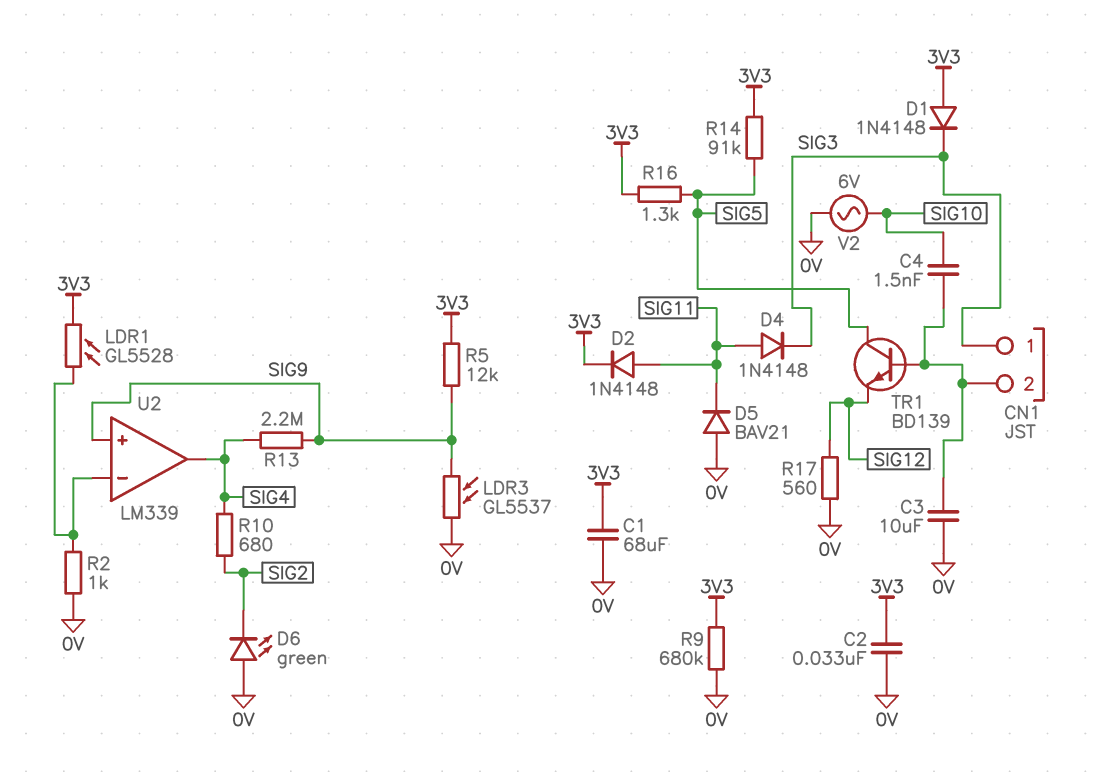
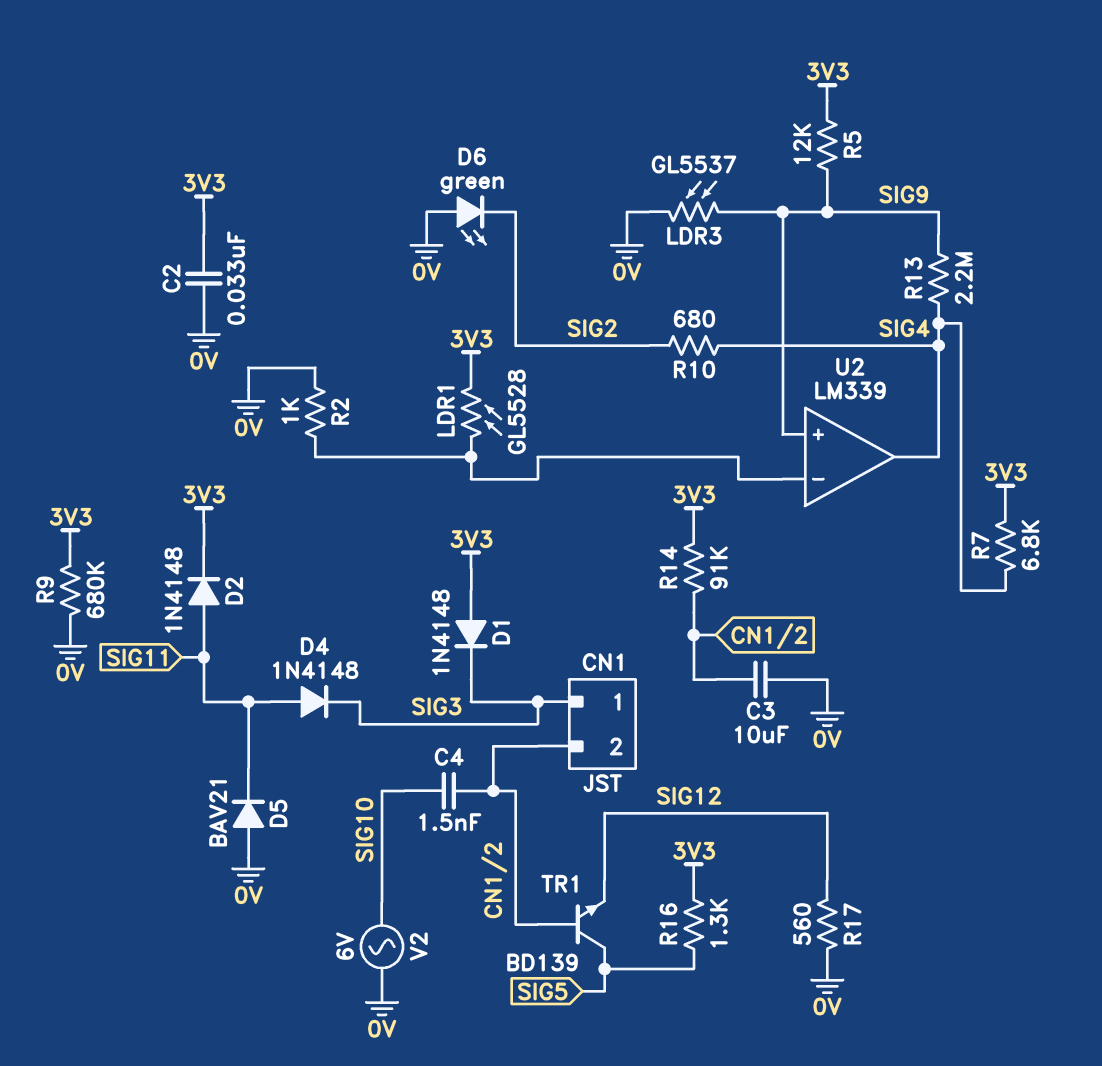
C1: 68uF (0V, 3V3) -> none
R7: none -> 6.8k (3V3, SIG4)
R14: 91k (3V3, SIG5) -> 91k (3V3, CN1/2)

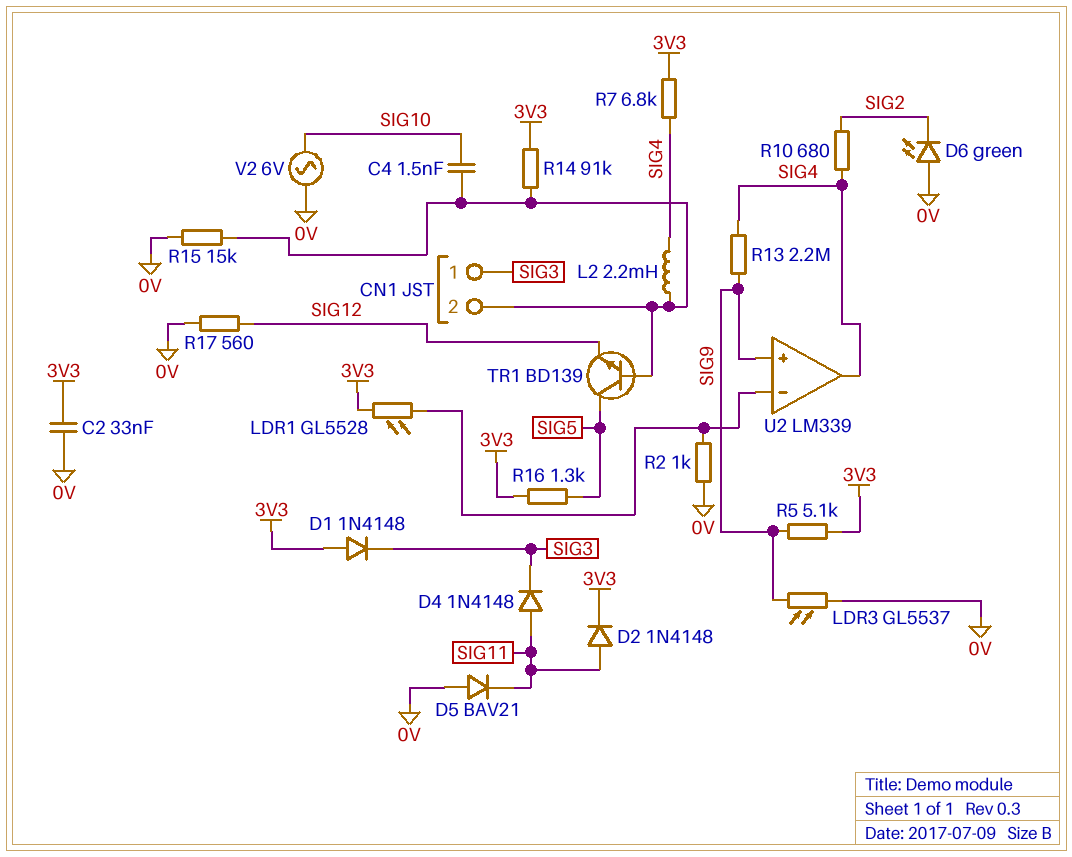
C3: 10uF (0V, CN1/2) -> none
L2: none -> 2.2mH (CN1/2, SIG4)
R5: 12k (3V3, SIG9) -> 5.1k (3V3, SIG9)
R9: 680k (0V, 3V3) -> none
R15: none -> 15k (0V, CN1/2)

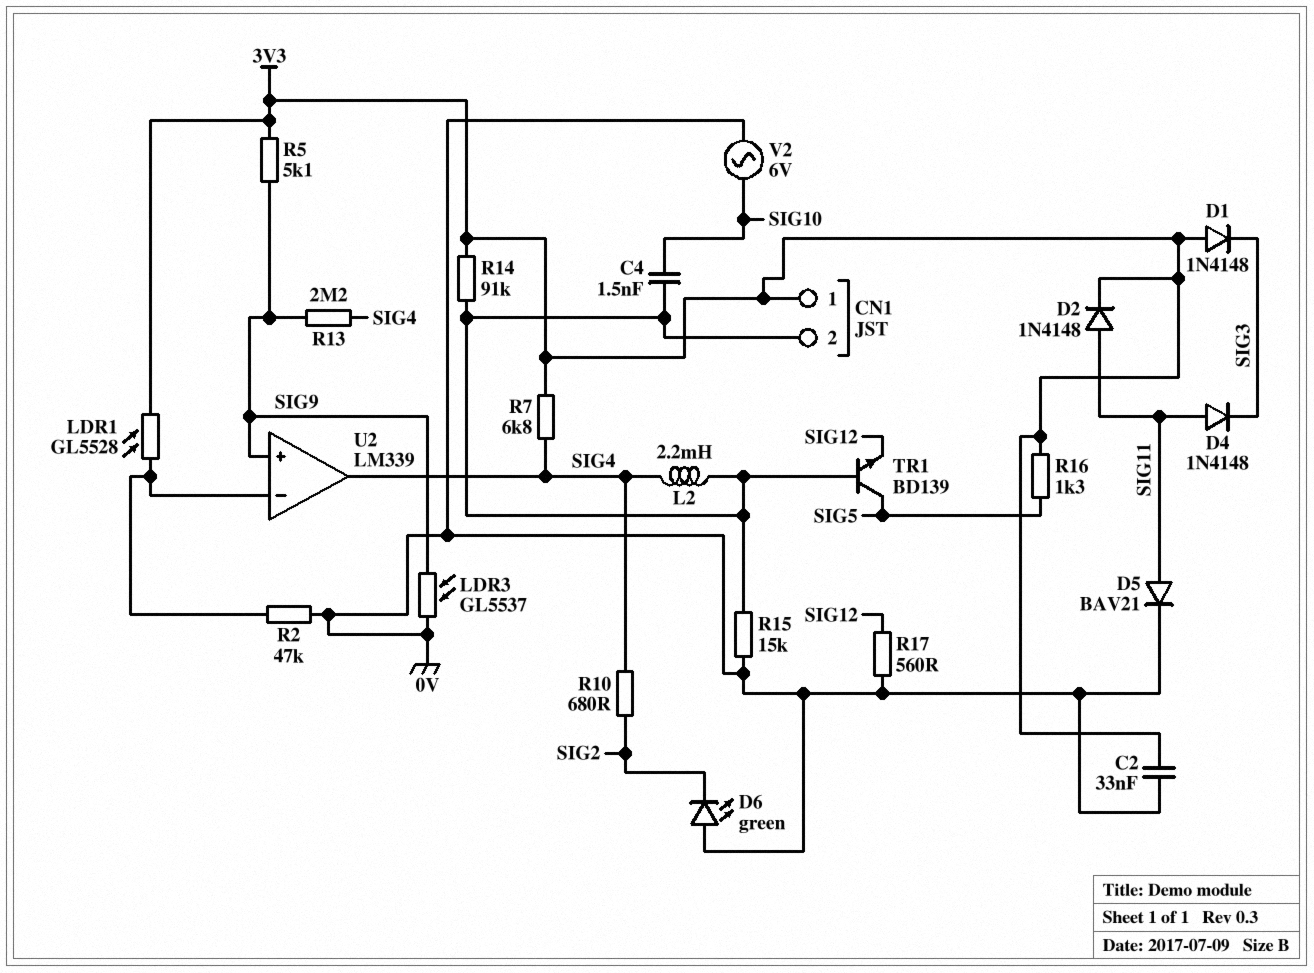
CN1 pin 1: SIG3 -> 3V3
D5: diode BAV21 (A 0V, K SIG11) -> diode BAV21 (A SIG11, K 0V)
R2: 1k (0V, U2/in-) -> 47k (0V, U2/in-)

